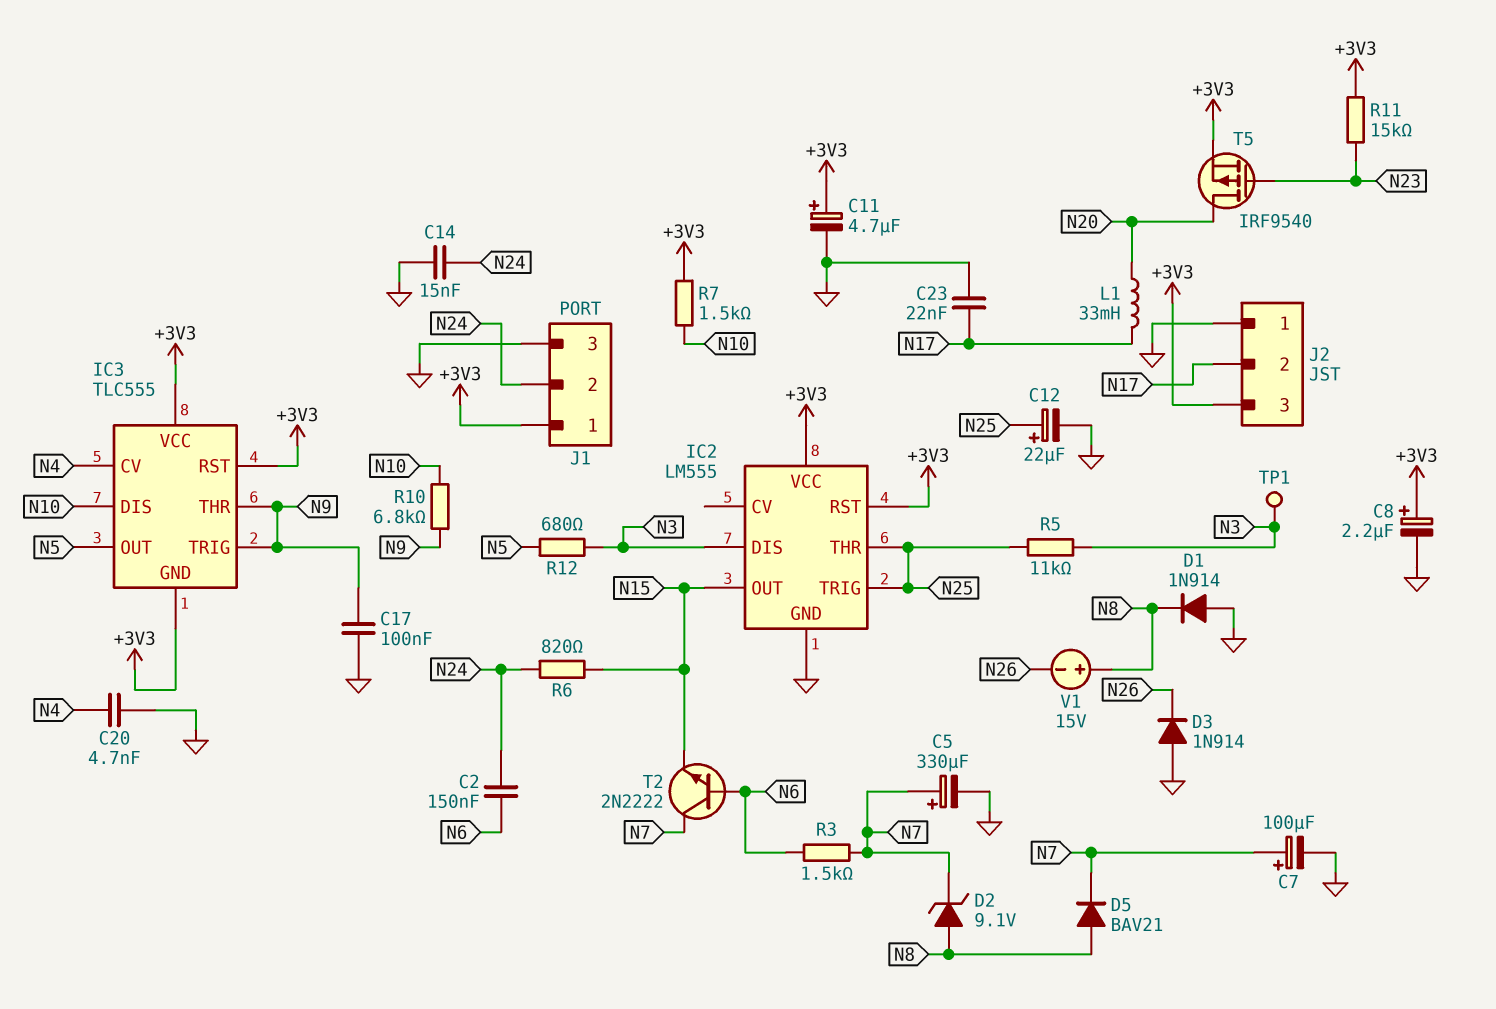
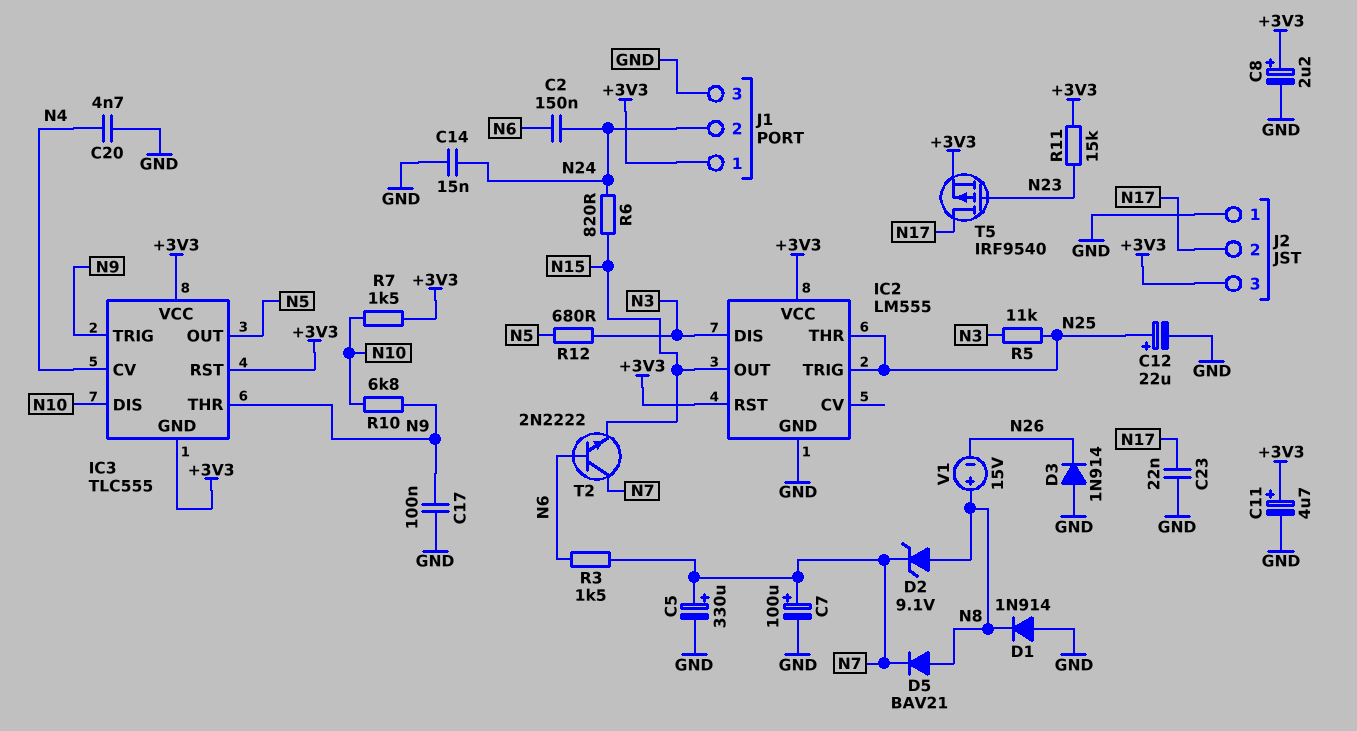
L1: 33mH (N17, N20) -> none
T5: PMOS IRF9540 (G N23, D N20, S +3V3) -> PMOS IRF9540 (G N23, D N17, S +3V3)
TP1: test point (N3) -> none

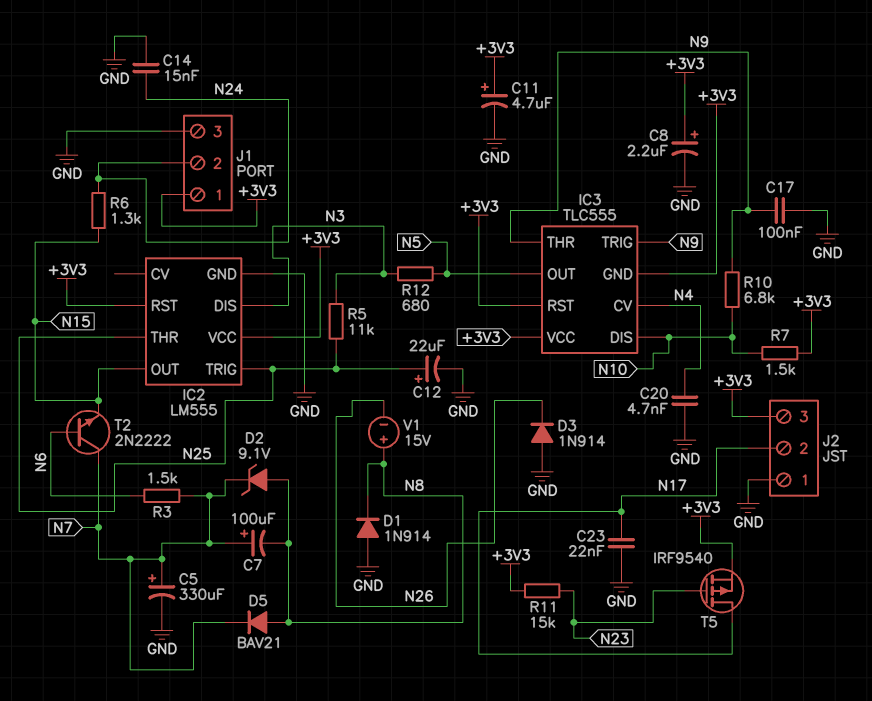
C2: 150nF (N6, N24) -> none
C7: 100uF (plus N7, minus GND) -> 100uF (plus N7, minus N8)
R6: 820 (N15, N24) -> 1.3k (N15, N24)

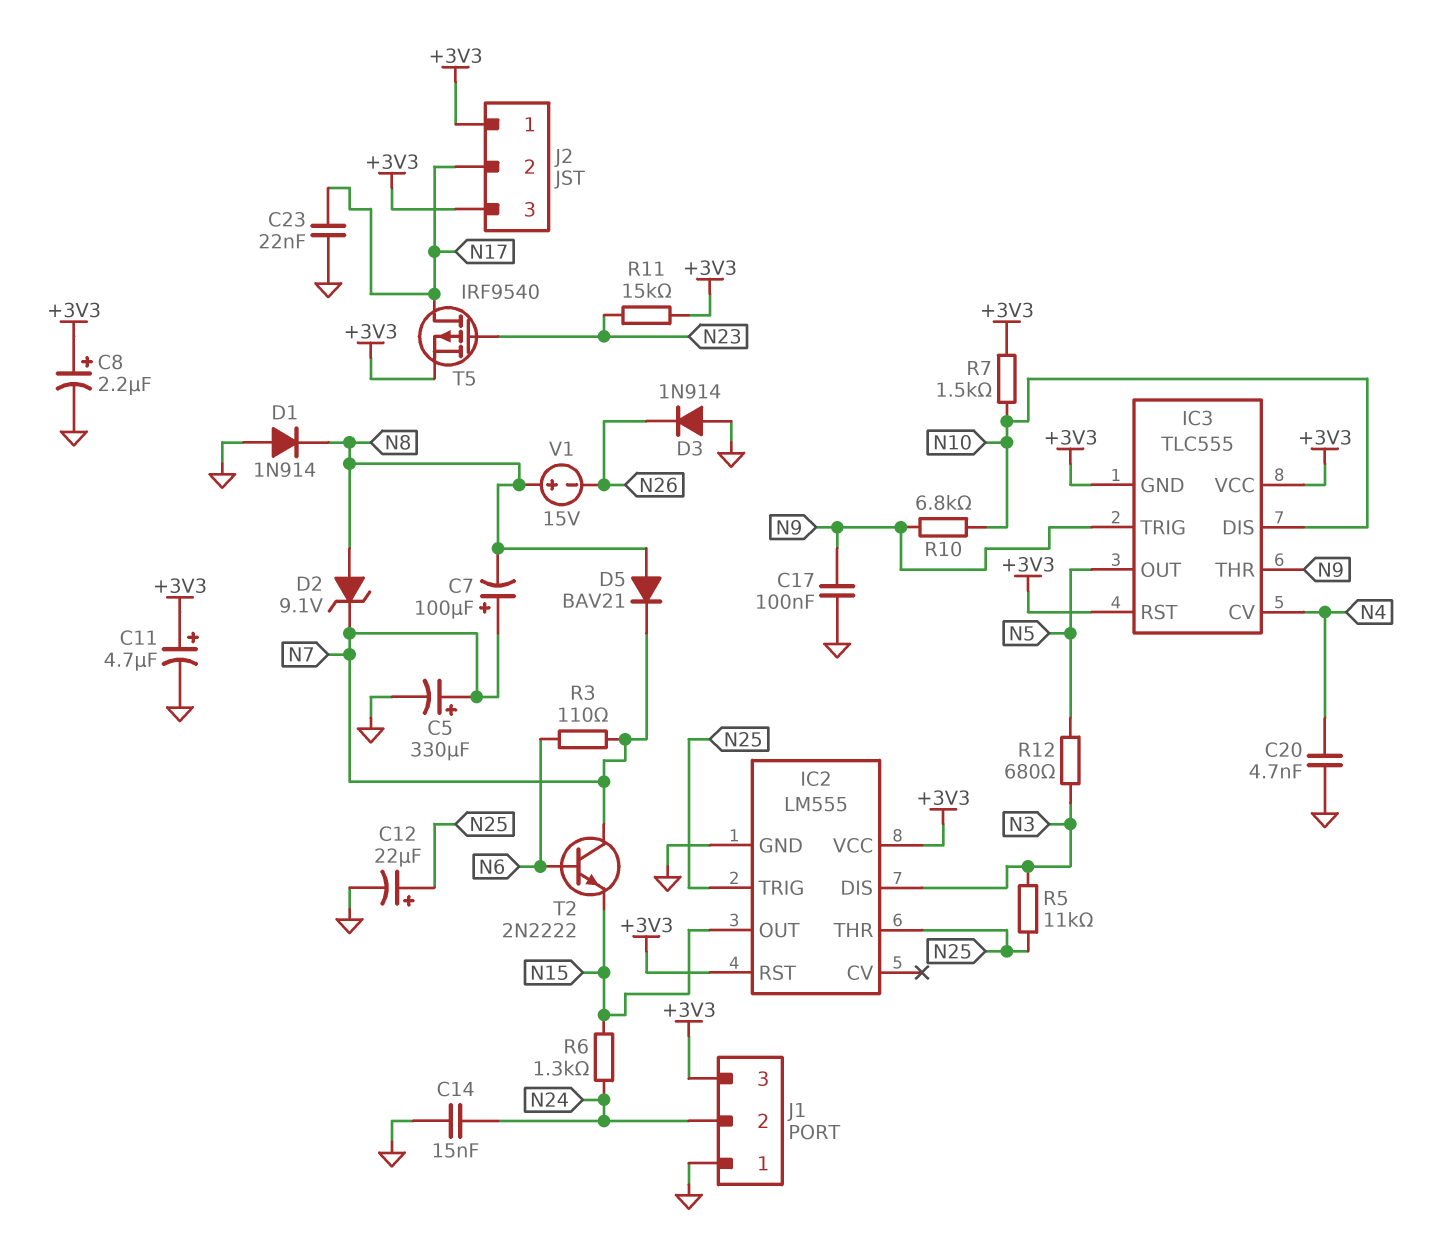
J1 pin 1: +3V3 -> GND
J1 pin 3: GND -> +3V3
J2 pin 1: GND -> +3V3
R3: 1.5k (N6, N7) -> 110 (N6, N7)

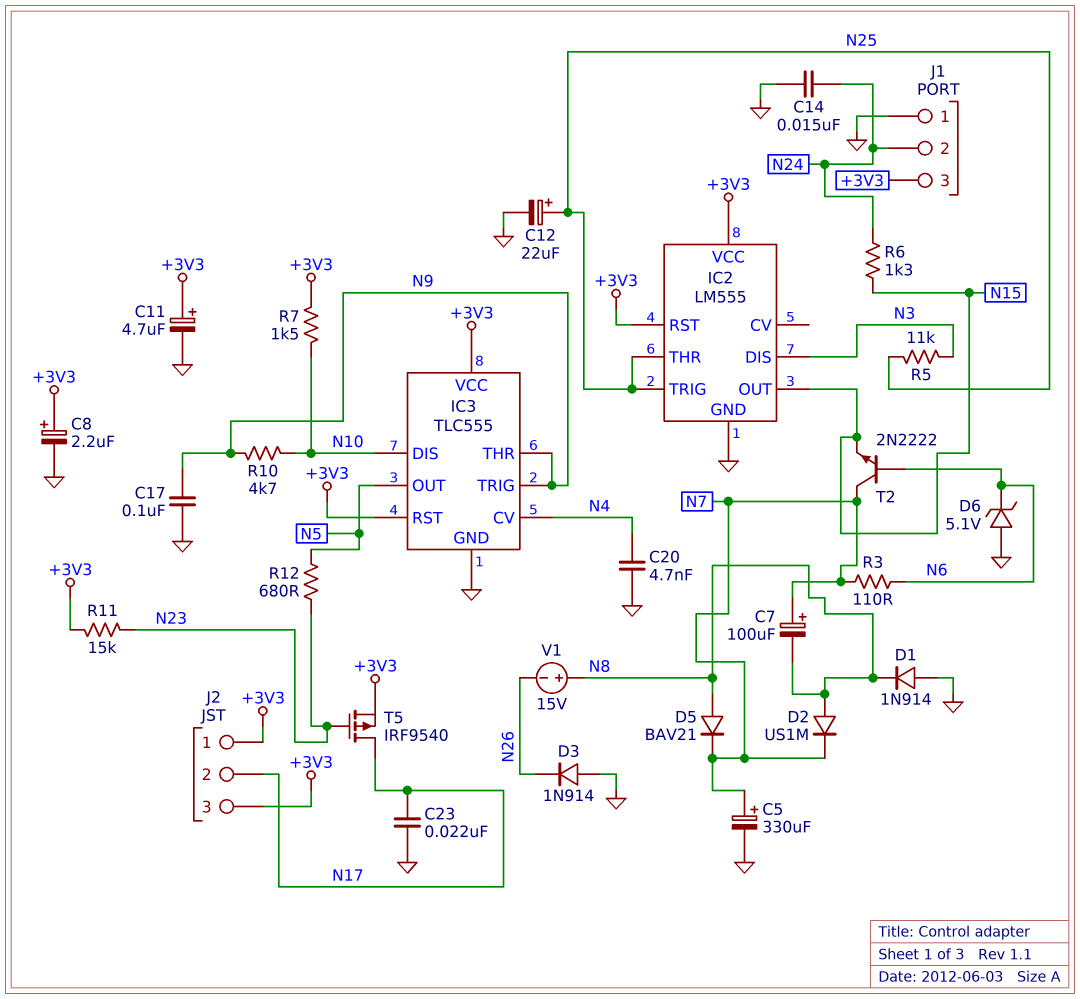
D2: zener 9.1V (A N8, K N7) -> diode US1M (A N8, K N7)
D6: none -> zener 5.1V (A GND, K N6)
IC3 pin GND: +3V3 -> GND
R10: 6.8k (N9, N10) -> 4.7k (N9, N10)
R12: 680 (N3, N5) -> 680 (N5, N23)

